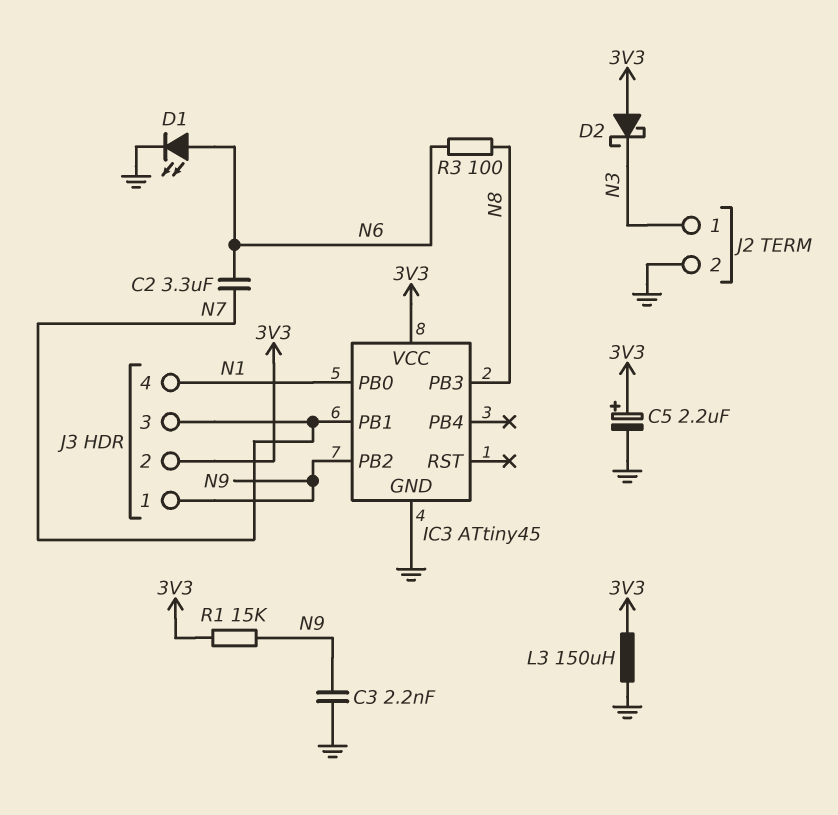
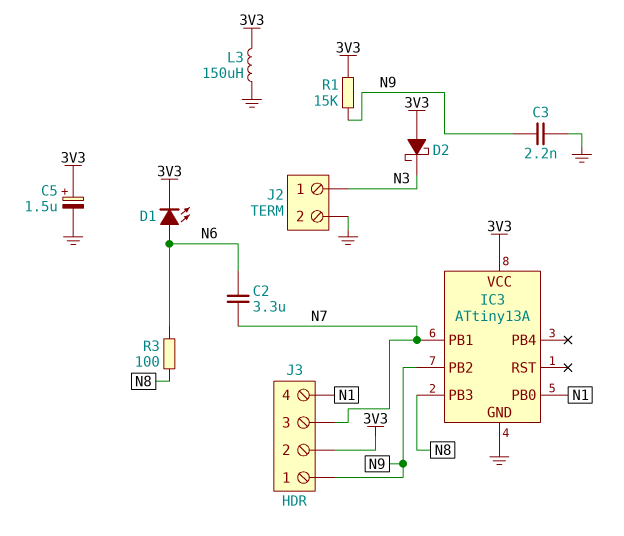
C5: 2.2uF (plus 3V3, minus GND) -> 1.5uF (plus 3V3, minus GND)
D1: LED (A N6, K GND) -> LED (A N6, K 3V3)
IC3: ATtiny45 -> ATtiny13A

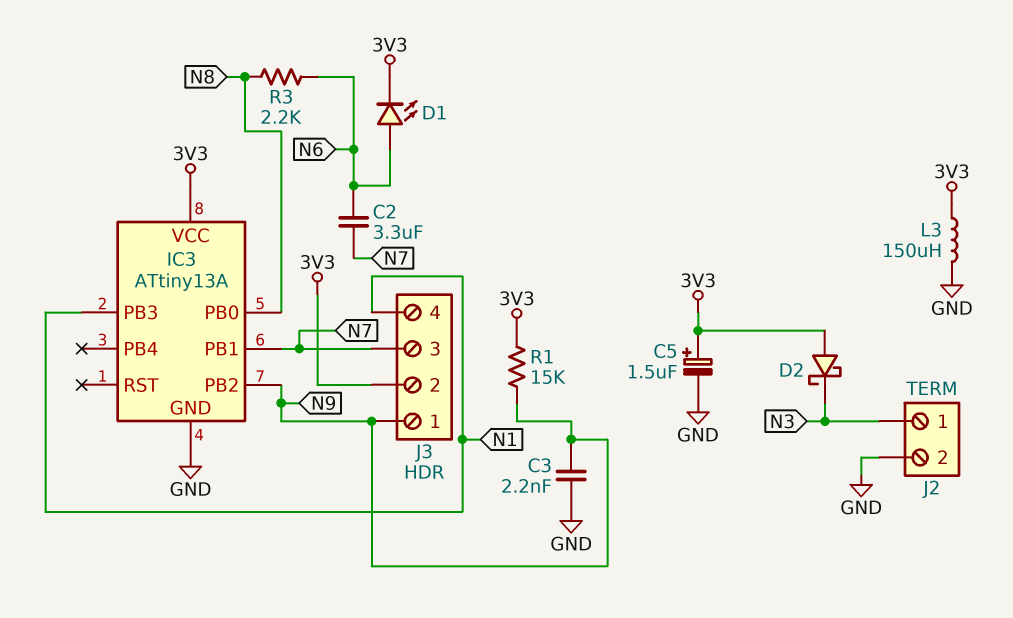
IC3 pin PB0: N1 -> N8
IC3 pin PB3: N8 -> N1
R3: 100 (N6, N8) -> 2.2k (N6, N8)

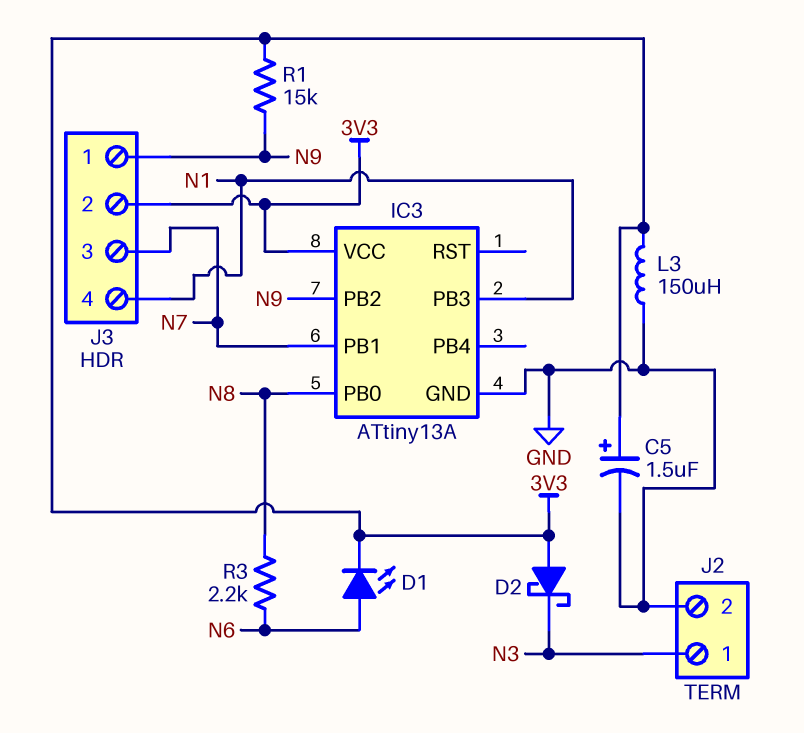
C2: 3.3uF (N6, N7) -> none
C3: 2.2nF (GND, N9) -> none

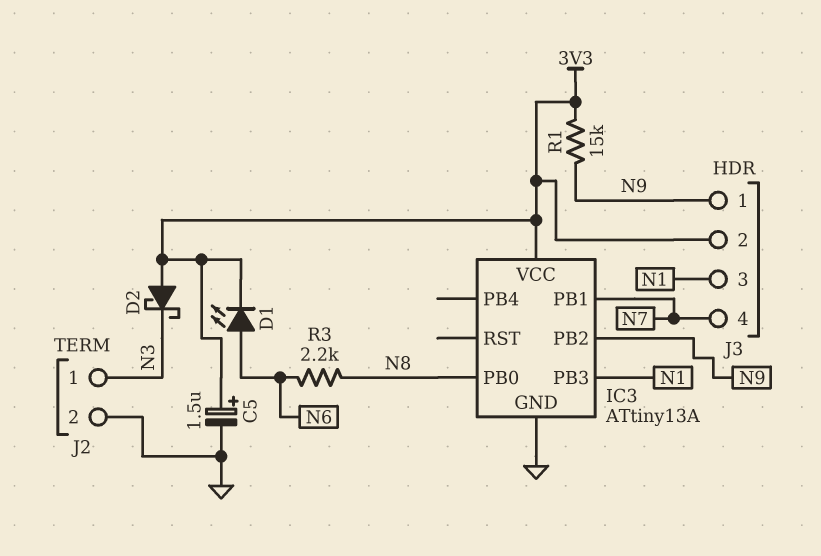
J3 pin 3: N7 -> N1
J3 pin 4: N1 -> N7
L3: 150uH (3V3, GND) -> none

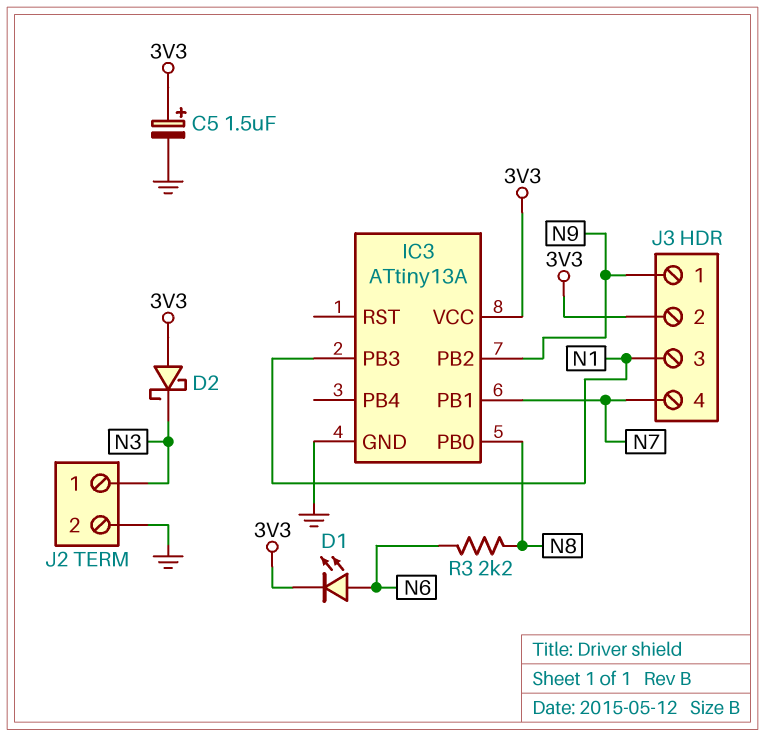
R1: 15k (3V3, N9) -> none

